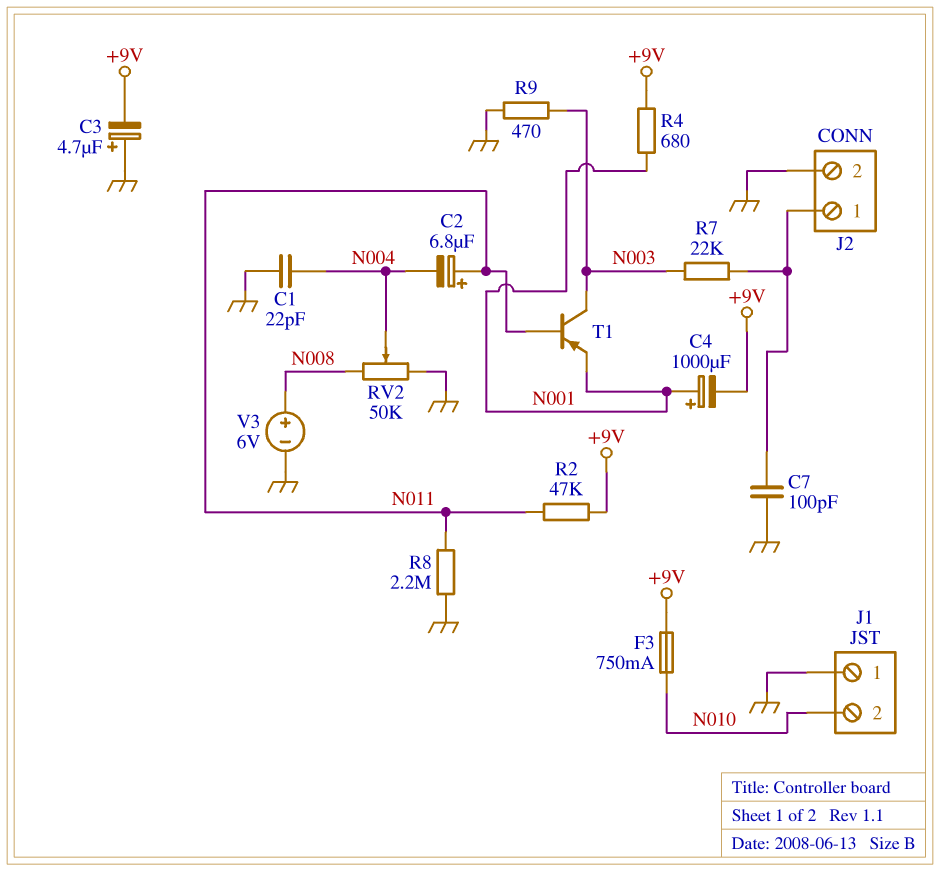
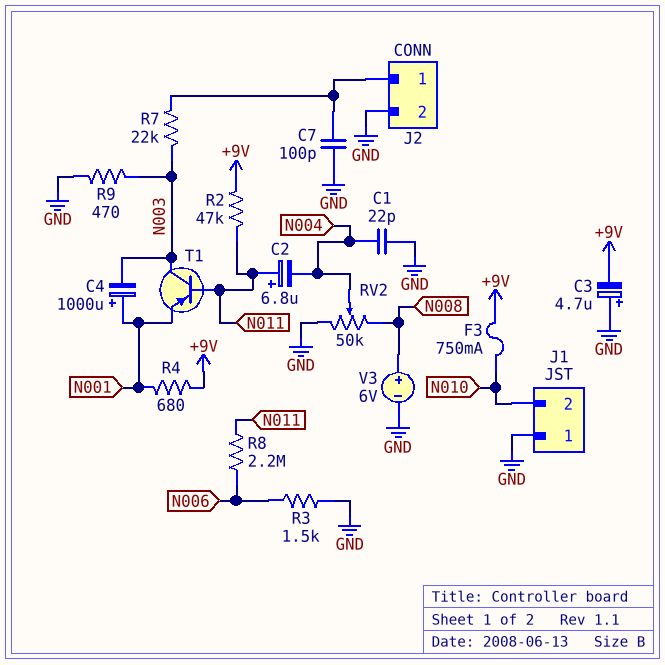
C4: 1000uF (plus N001, minus +9V) -> 1000uF (plus N001, minus N003)
R3: none -> 1.5k (GND, N006)
R8: 2.2M (GND, N011) -> 2.2M (N006, N011)

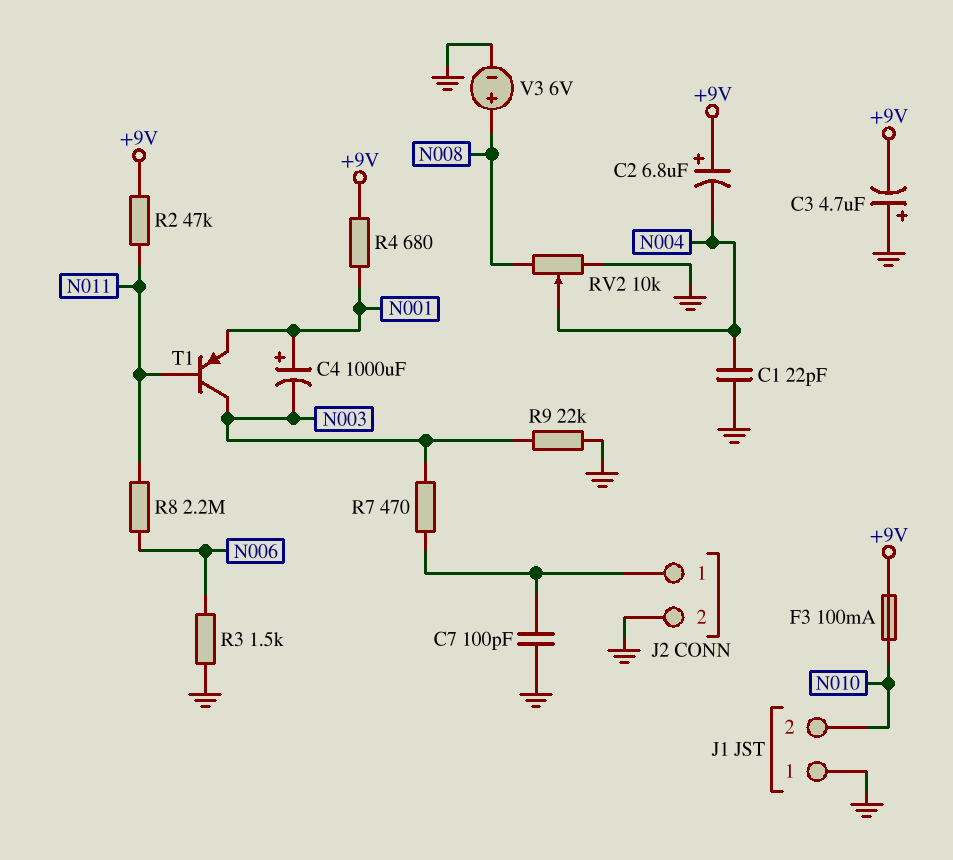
C2: 6.8uF (plus N011, minus N004) -> 6.8uF (plus +9V, minus N004)
F3: 750mA (+9V, N010) -> 100mA (+9V, N010)
R7: 22k (J2/1, N003) -> 470 (J2/1, N003)
R9: 470 (GND, N003) -> 22k (GND, N003)
RV2: 50k (GND, N008, wiper N004) -> 10k (GND, N008, wiper N004)

